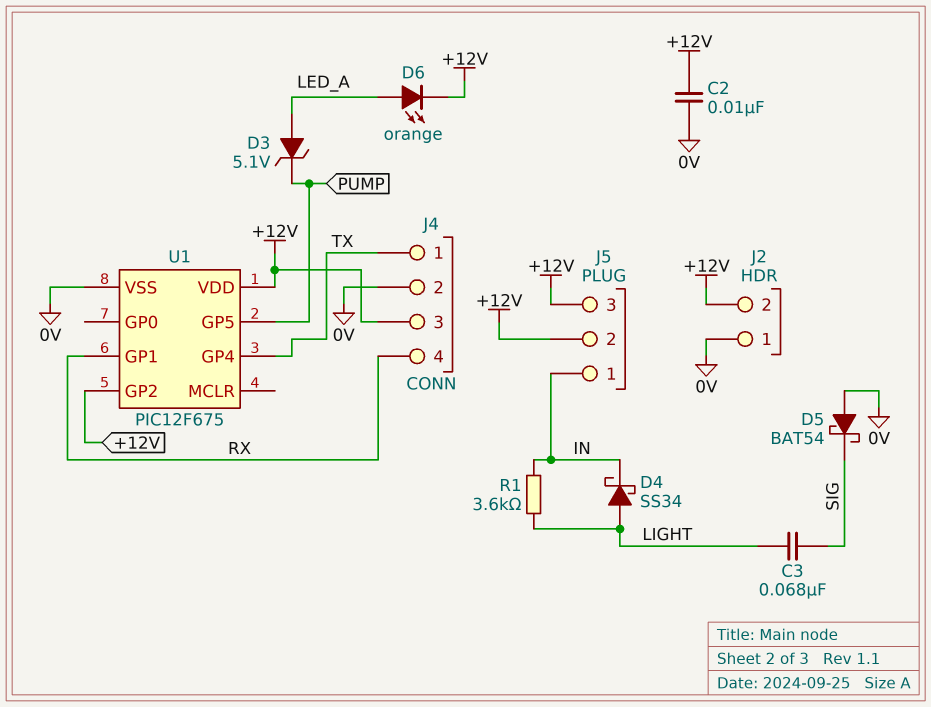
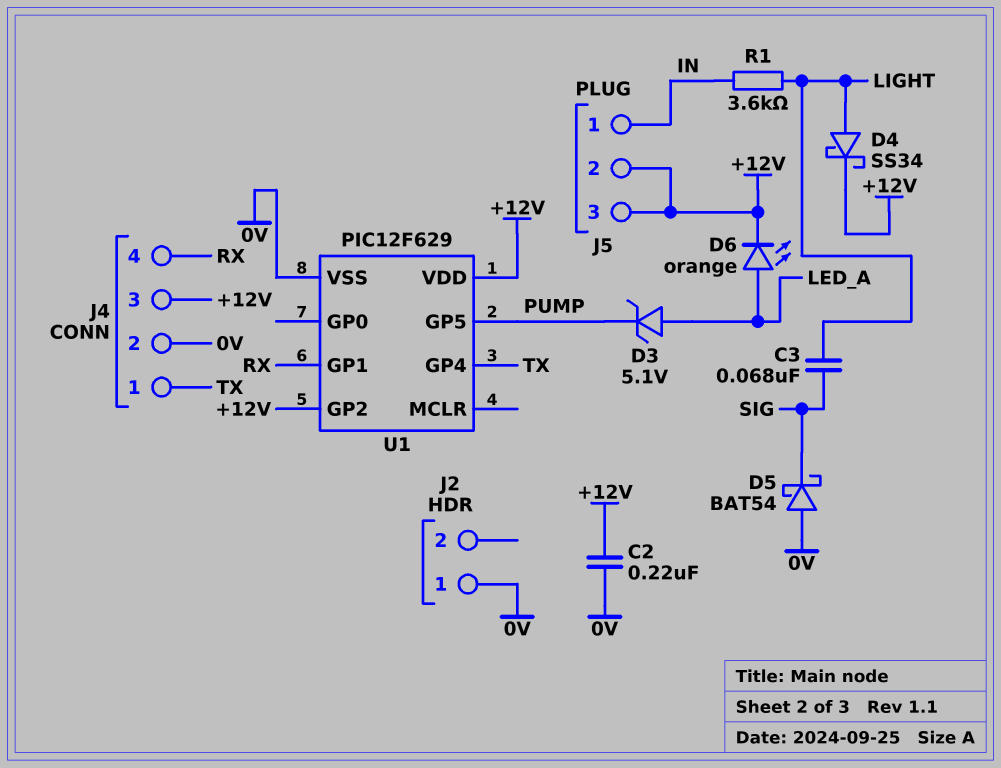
C2: 10nF (+12V, 0V) -> 220nF (+12V, 0V)
D4: schottky SS34 (A LIGHT, K IN) -> schottky SS34 (A LIGHT, K +12V)
J2 pin 2: +12V -> none
U1: PIC12F675 -> PIC12F629

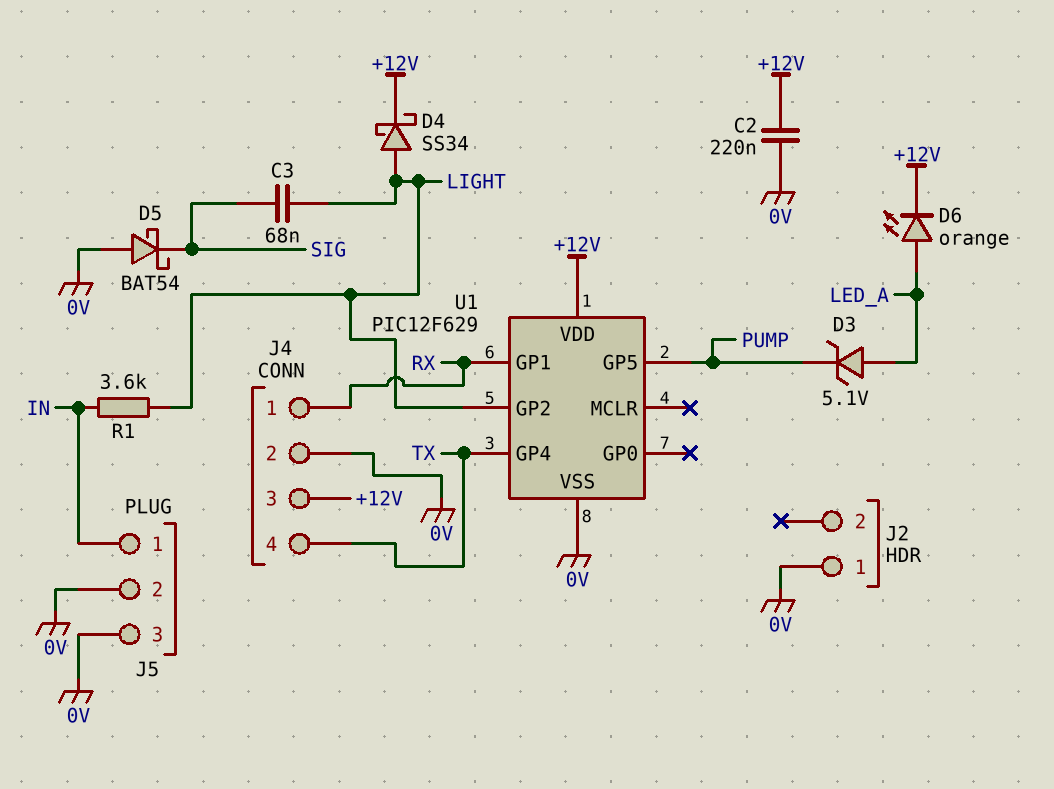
J4 pin 1: TX -> RX
J4 pin 4: RX -> TX
J5 pin 2: +12V -> 0V
J5 pin 3: +12V -> 0V
U1 pin GP2: +12V -> LIGHT

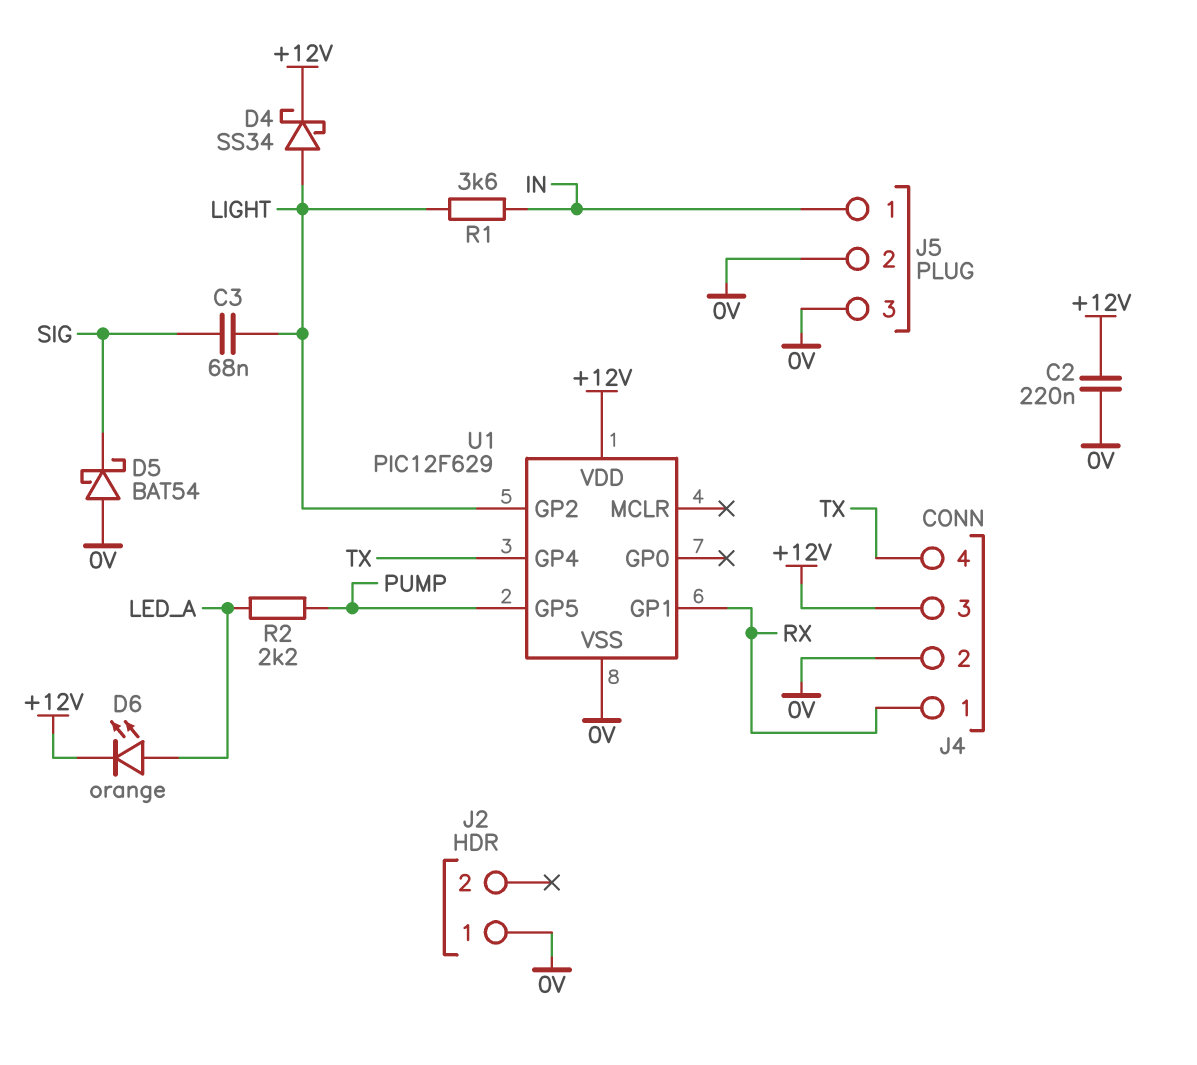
D3: zener 5.1V (A LED_A, K PUMP) -> none
R2: none -> 2.2k (LED_A, PUMP)

